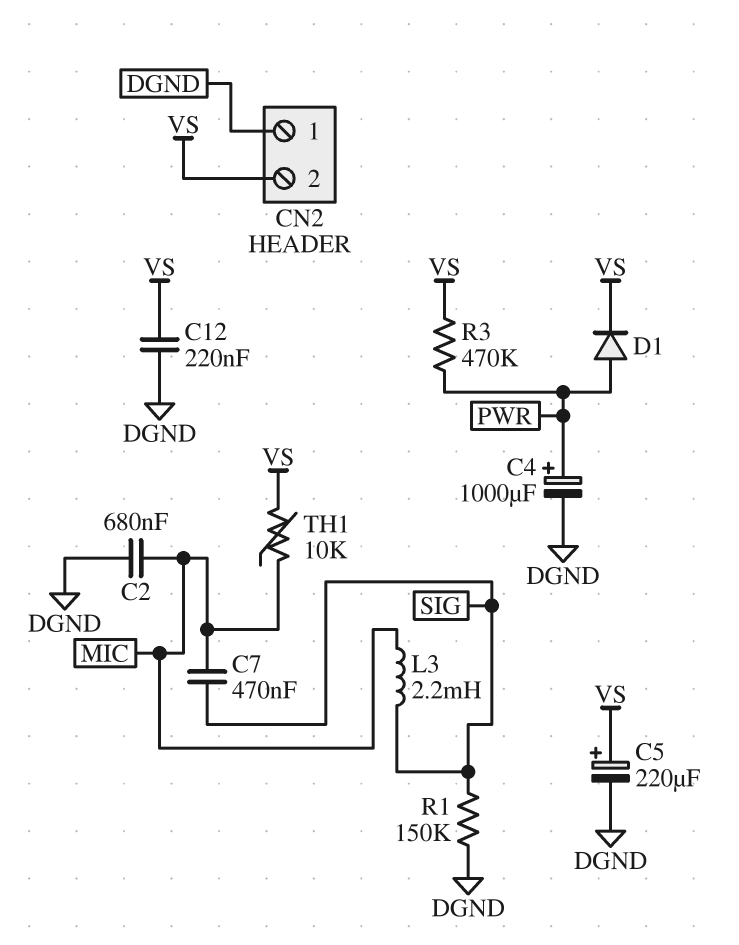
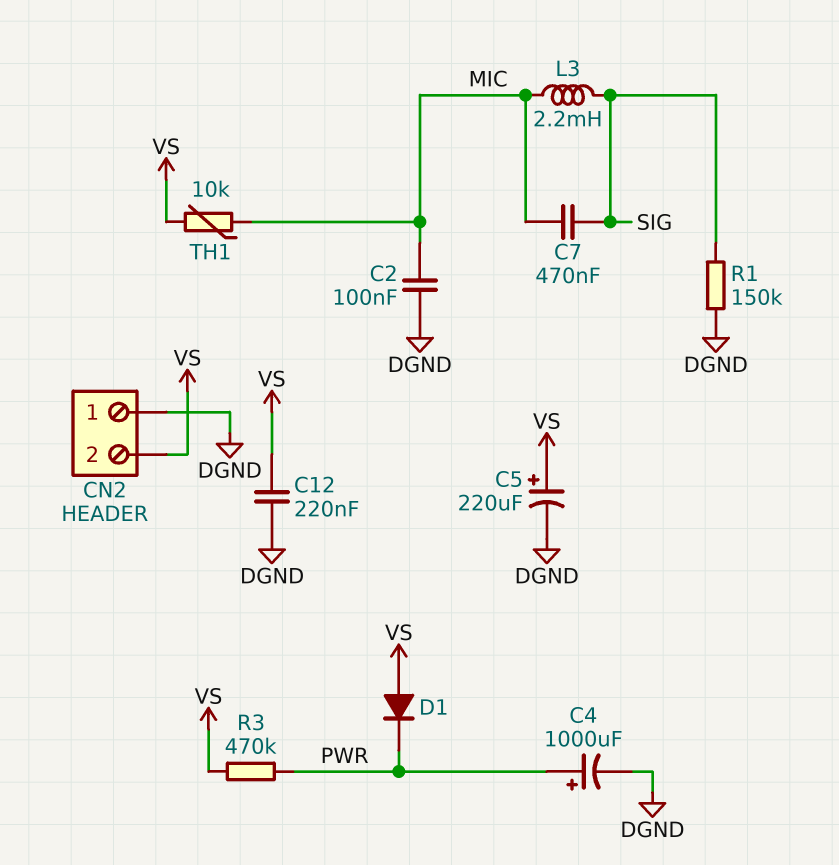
C2: 680nF (DGND, MIC) -> 100nF (DGND, MIC)
D1: diode (A PWR, K VS) -> diode (A VS, K PWR)

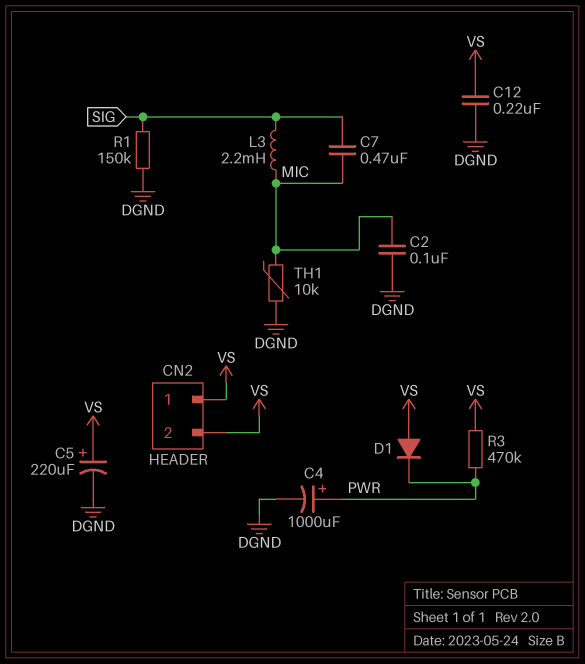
CN2 pin 1: DGND -> VS
TH1: 10k (MIC, VS) -> 10k (DGND, MIC)

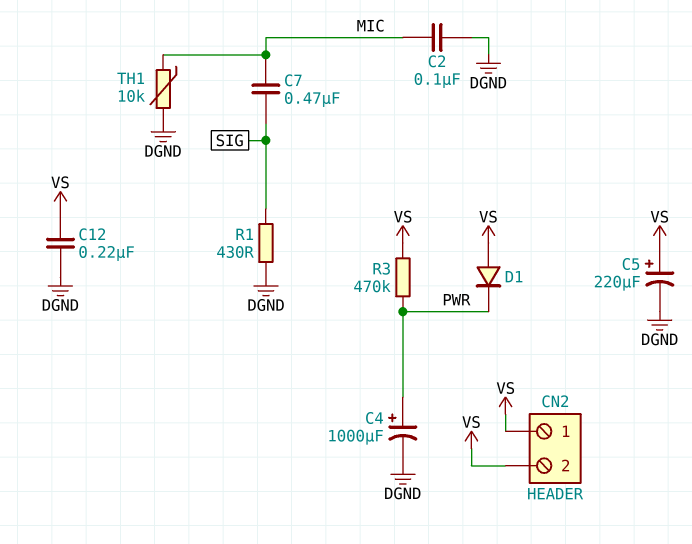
L3: 2.2mH (MIC, SIG) -> none
R1: 150k (DGND, SIG) -> 430 (DGND, SIG)

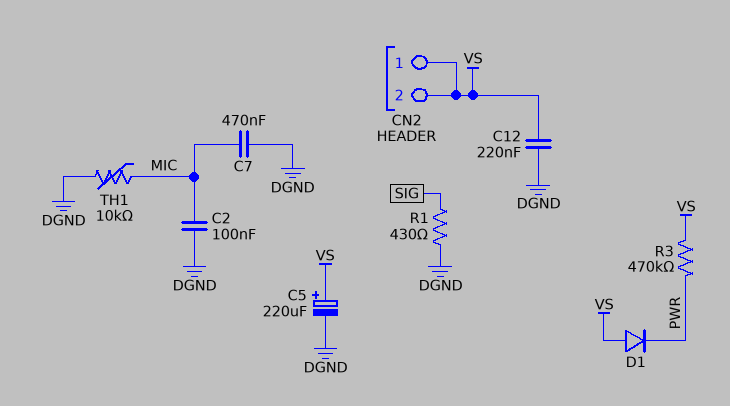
C4: 1000uF (plus PWR, minus DGND) -> none
C7: 470nF (MIC, SIG) -> 470nF (DGND, MIC)

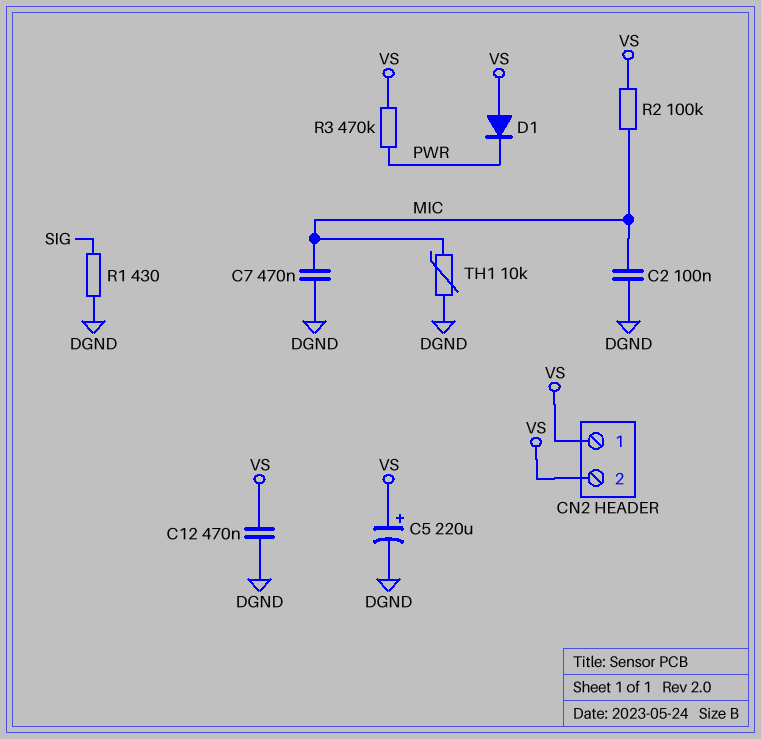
C12: 220nF (DGND, VS) -> 470nF (DGND, VS)
R2: none -> 100k (MIC, VS)

